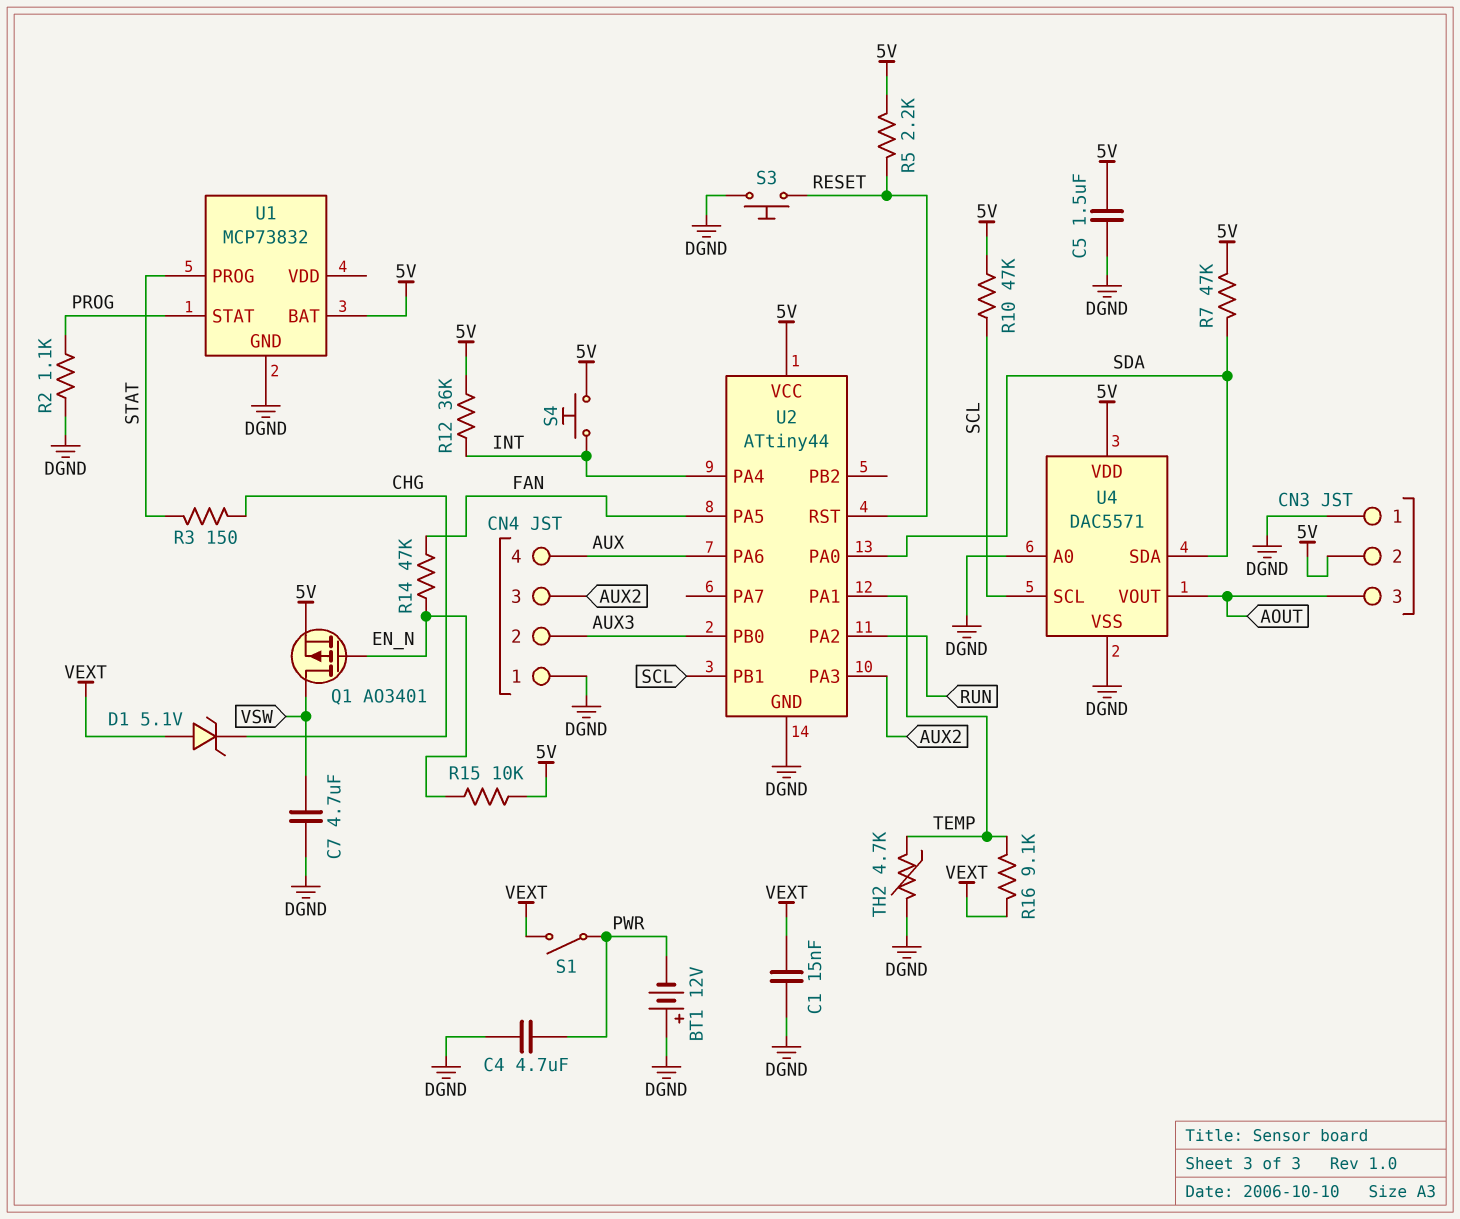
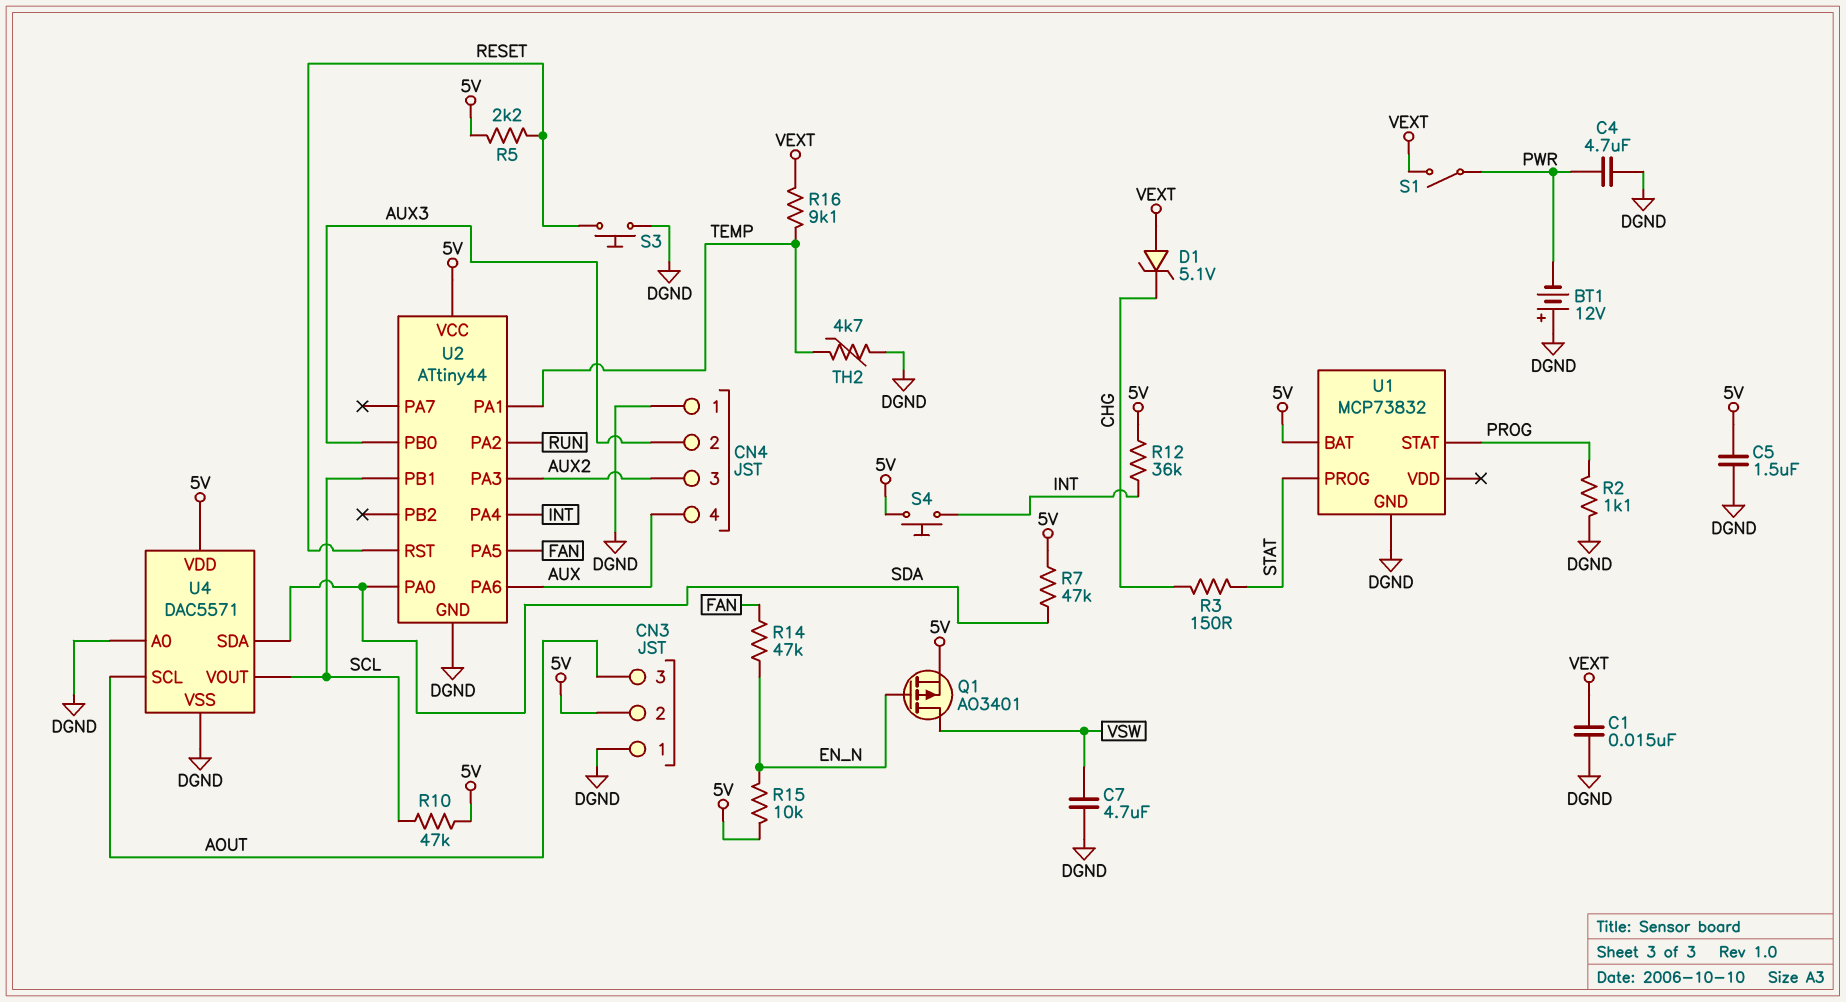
U4 pin SCL: SCL -> AOUT
U4 pin VOUT: AOUT -> SCL

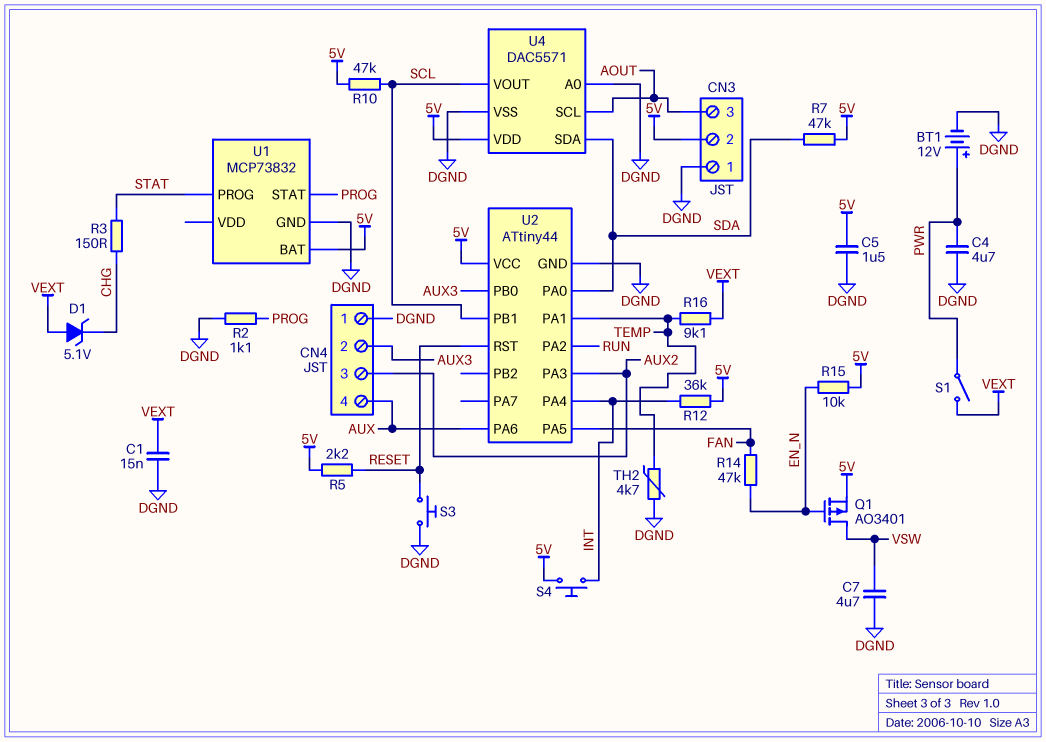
BT1: 12V (plus DGND, minus PWR) -> 12V (plus PWR, minus DGND)

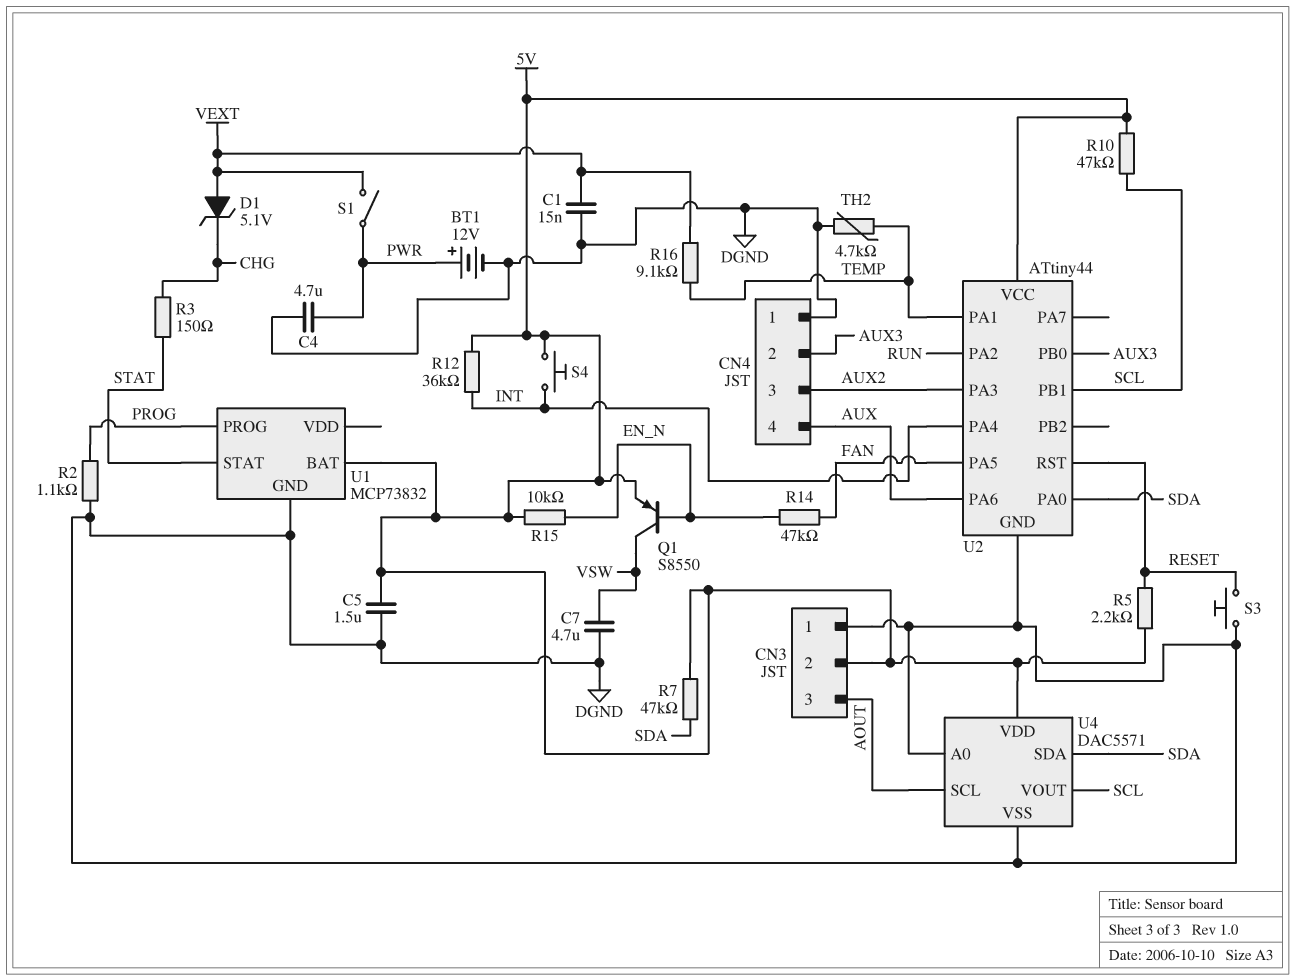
Q1: PMOS AO3401 (G EN_N, D VSW, S 5V) -> PNP S8550 (B EN_N, C VSW, E 5V)
U1 pin PROG: STAT -> PROG
U1 pin STAT: PROG -> STAT

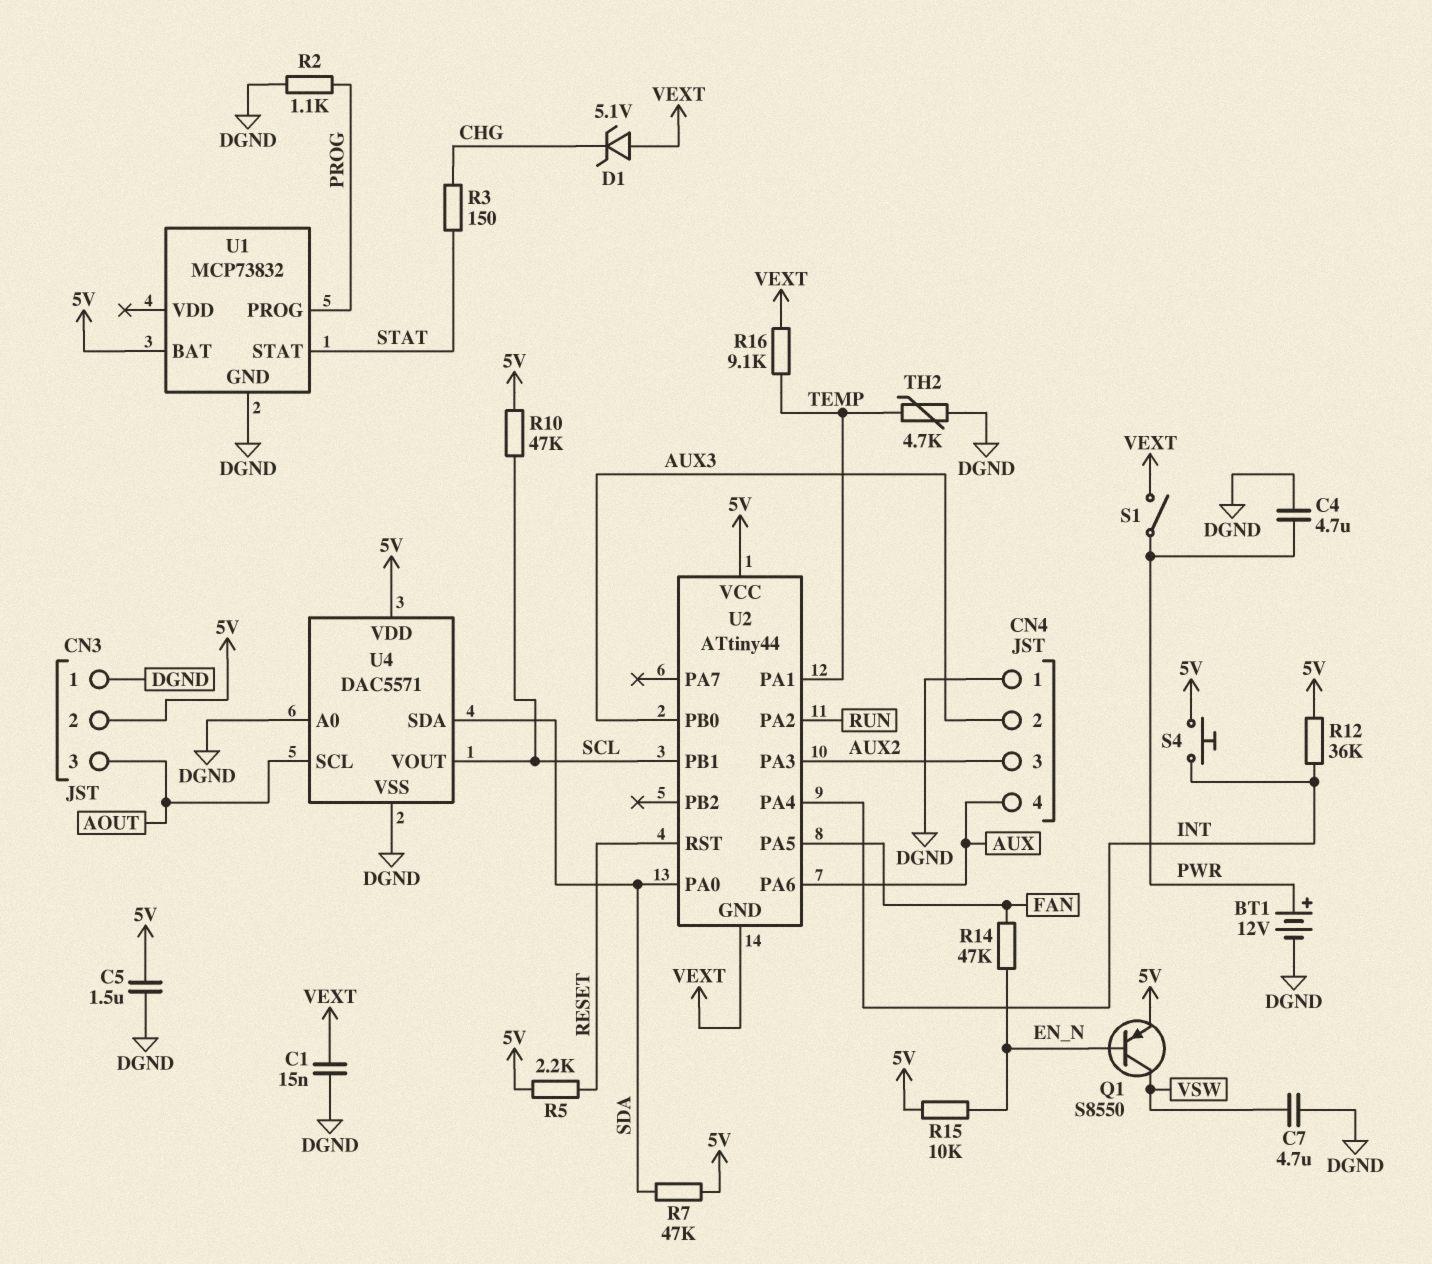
S3: button (DGND, RESET) -> none
U2 pin GND: DGND -> VEXT

